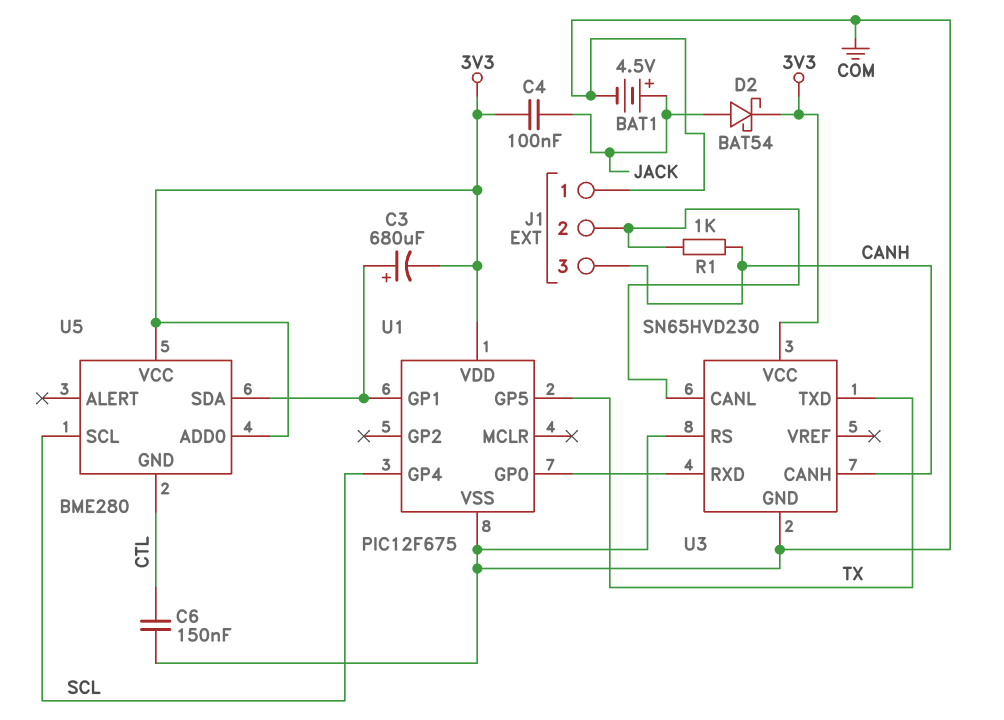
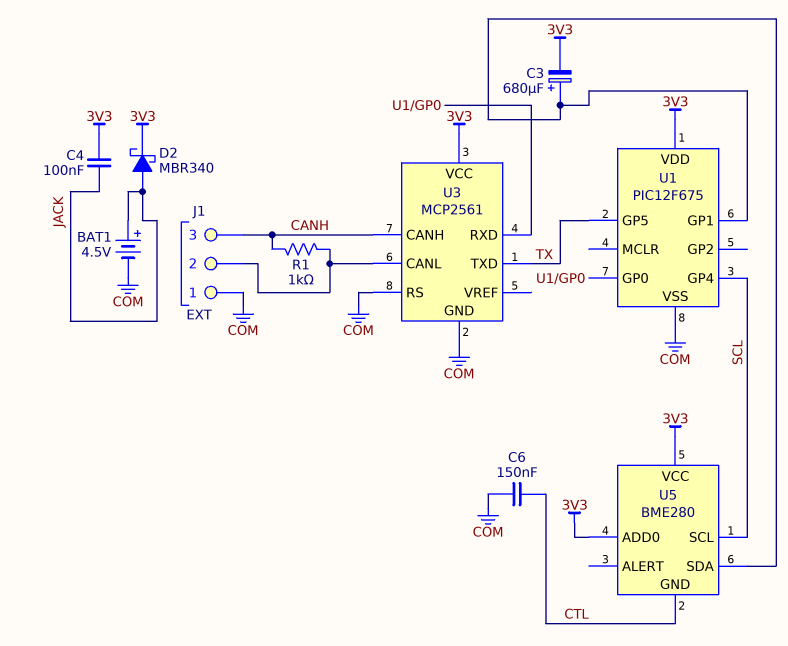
D2: schottky BAT54 (A JACK, K 3V3) -> schottky MBR340 (A JACK, K 3V3)
U3: SN65HVD230 -> MCP2561

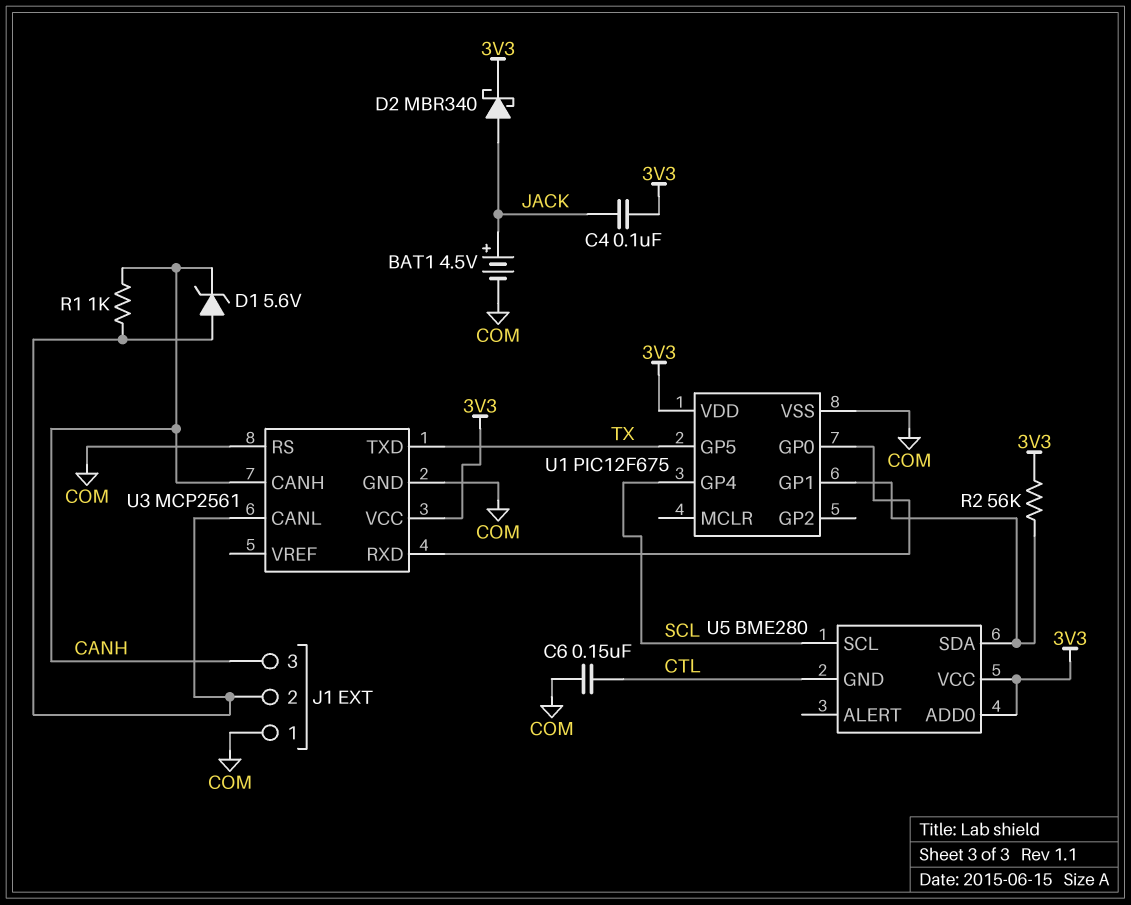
C3: 680uF (plus U1/GP1, minus 3V3) -> none
D1: none -> zener 5.6V (A J1/2, K CANH)
R2: none -> 56k (3V3, U1/GP1)

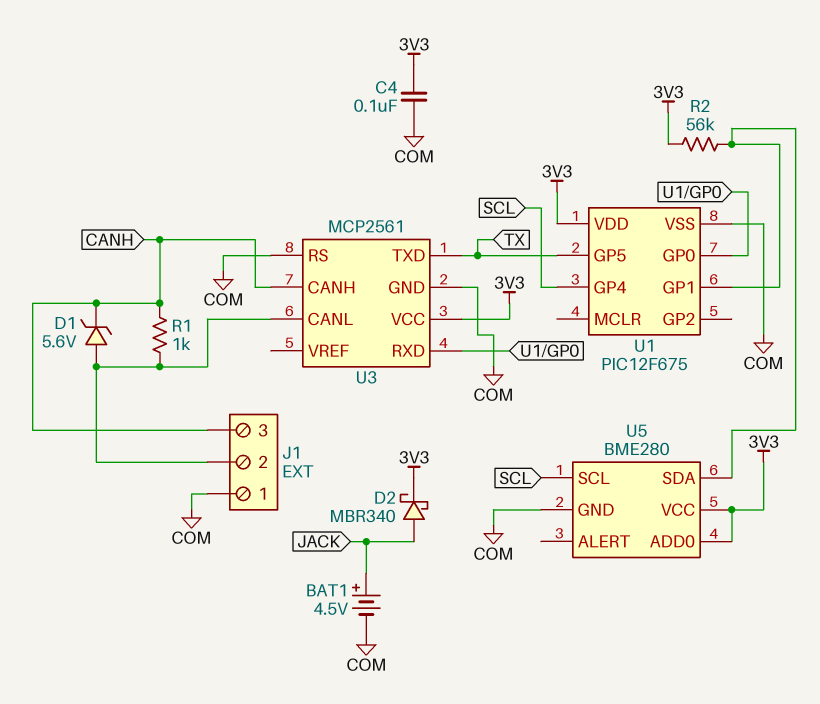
C4: 100nF (3V3, JACK) -> 100nF (3V3, COM)
C6: 150nF (COM, CTL) -> none
U5 pin GND: CTL -> COM

